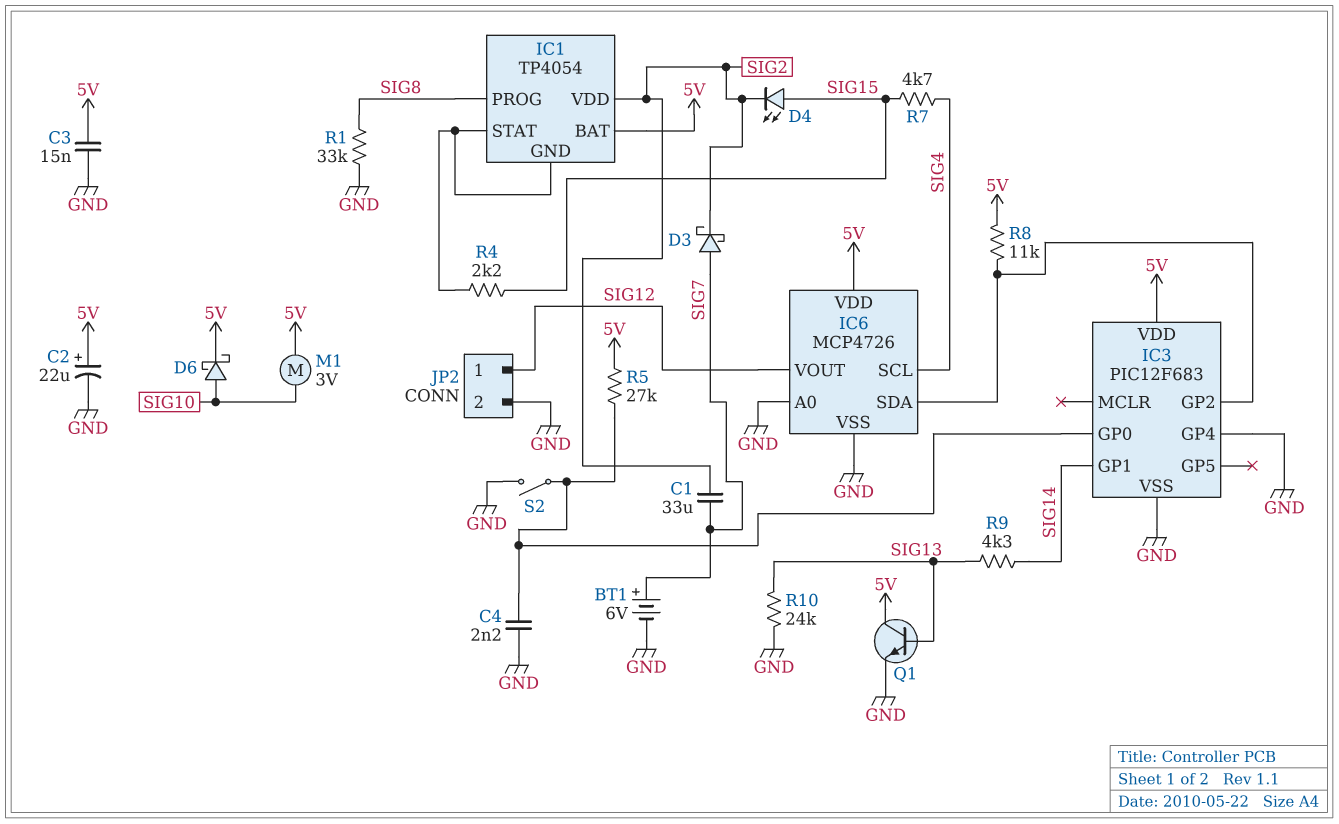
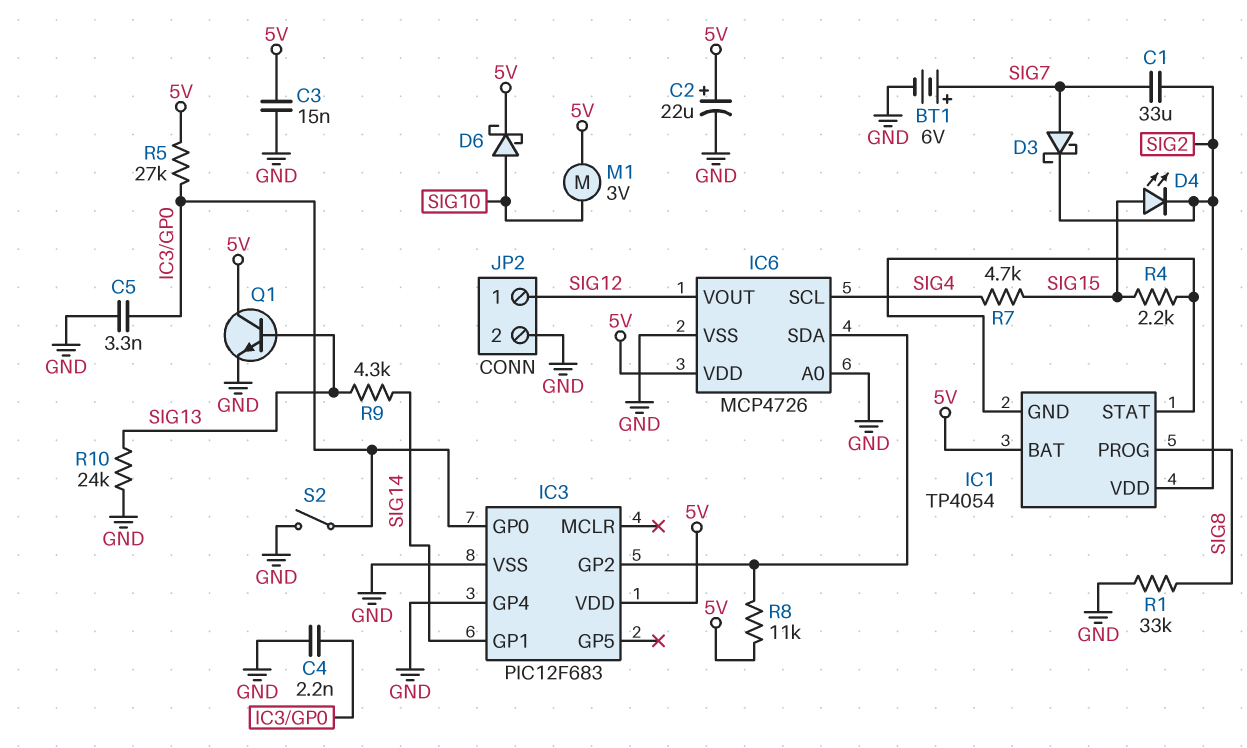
C5: none -> 3.3nF (GND, IC3/GP0)

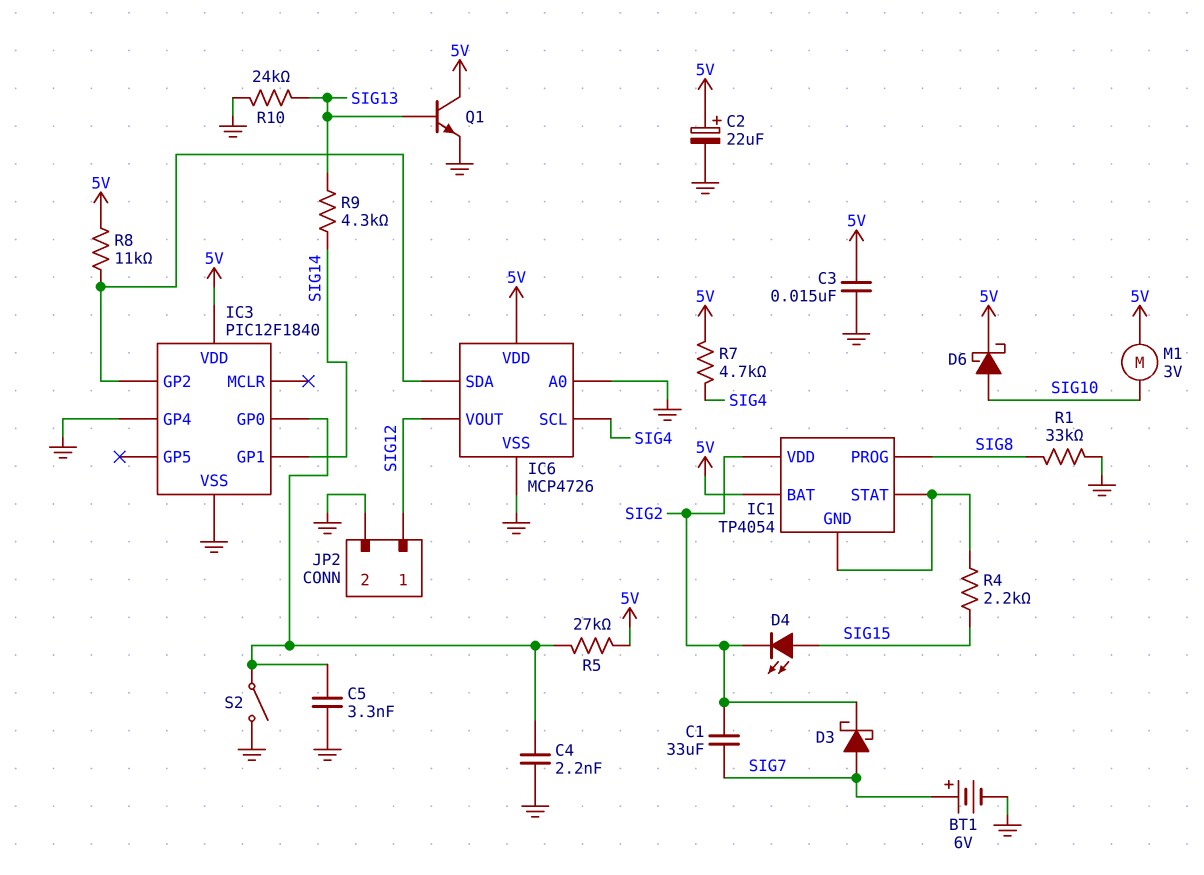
IC3: PIC12F683 -> PIC12F1840
R7: 4.7k (SIG4, SIG15) -> 4.7k (5V, SIG4)

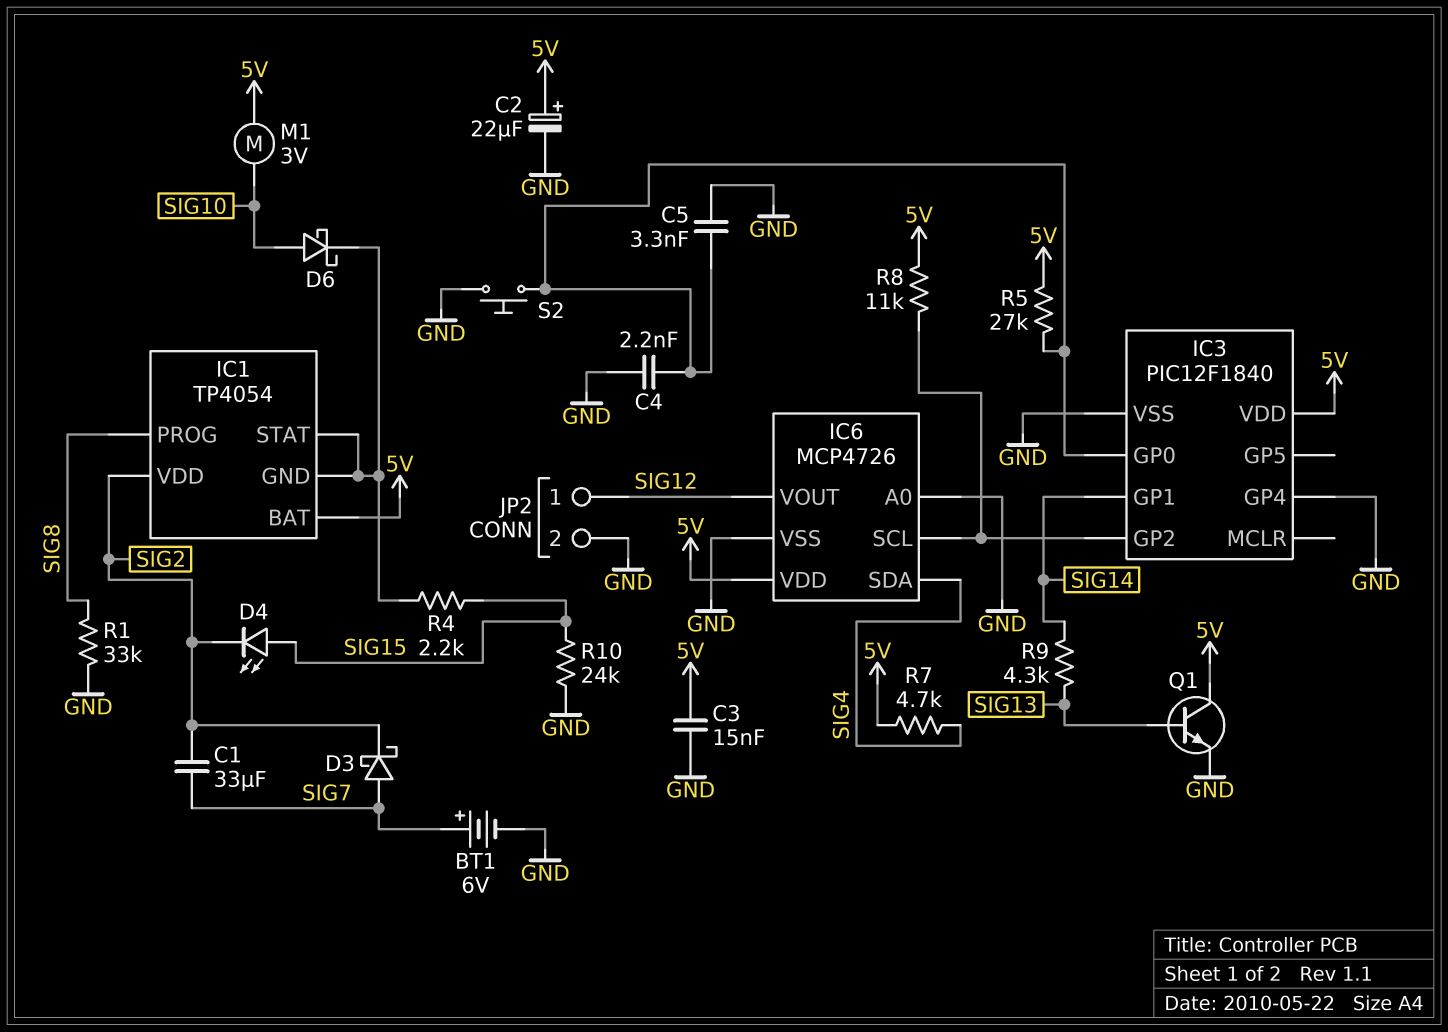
D6: schottky (A SIG10, K 5V) -> schottky (A SIG10, K IC1/GND)
IC6 pin SCL: SIG4 -> IC3/GP2
IC6 pin SDA: IC3/GP2 -> SIG4
R10: 24k (GND, SIG13) -> 24k (GND, SIG15)
S2: switch (GND, IC3/GP0) -> button (GND, IC3/GP0)

